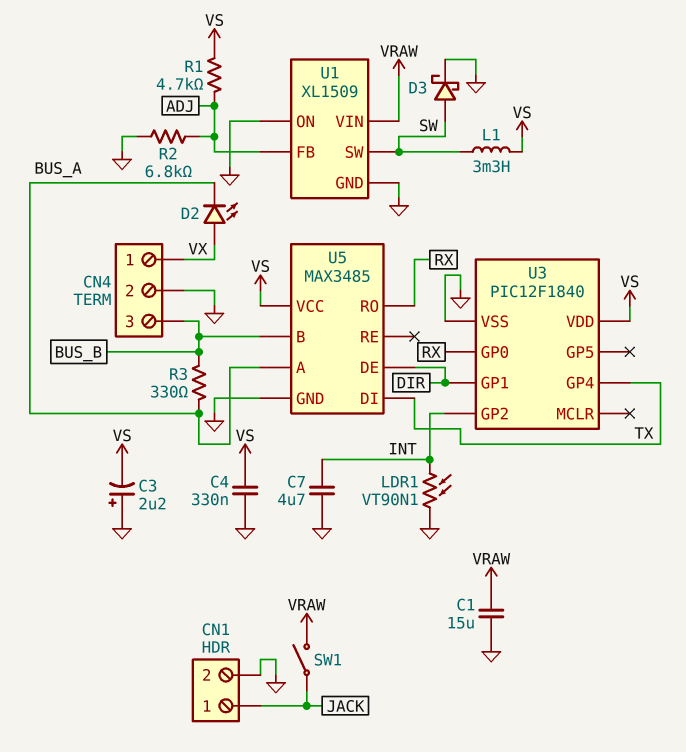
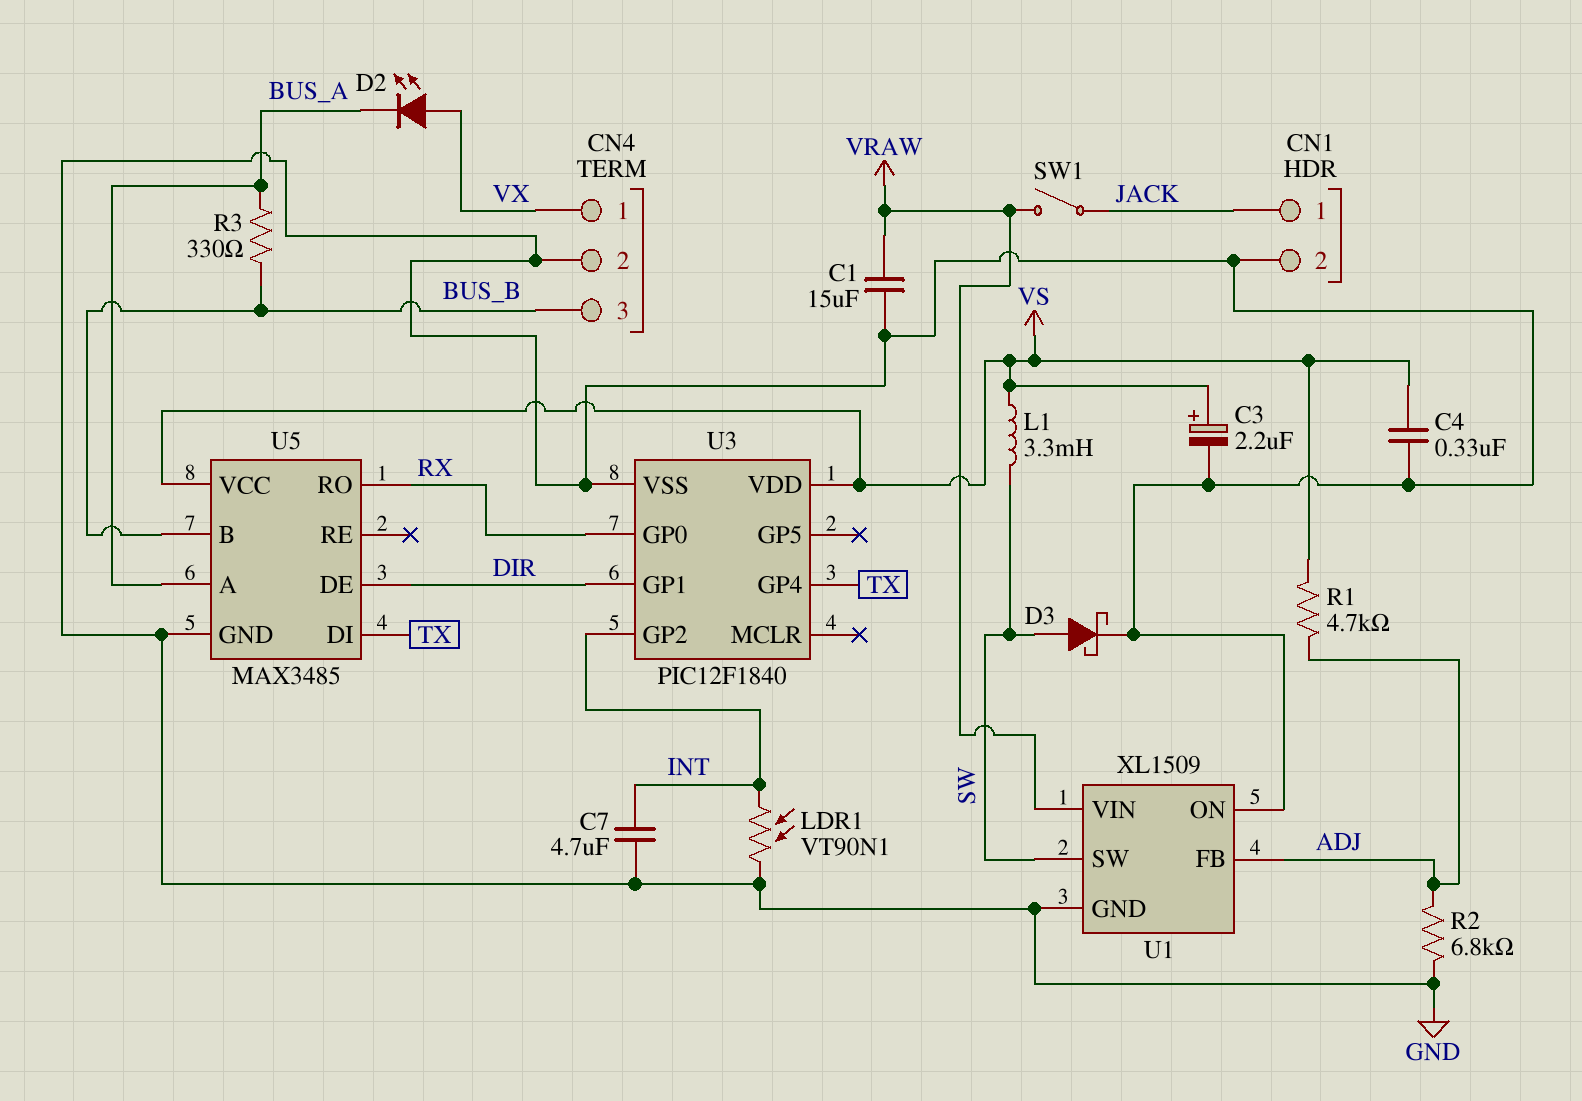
C3: 2.2uF (plus GND, minus VS) -> 2.2uF (plus VS, minus GND)

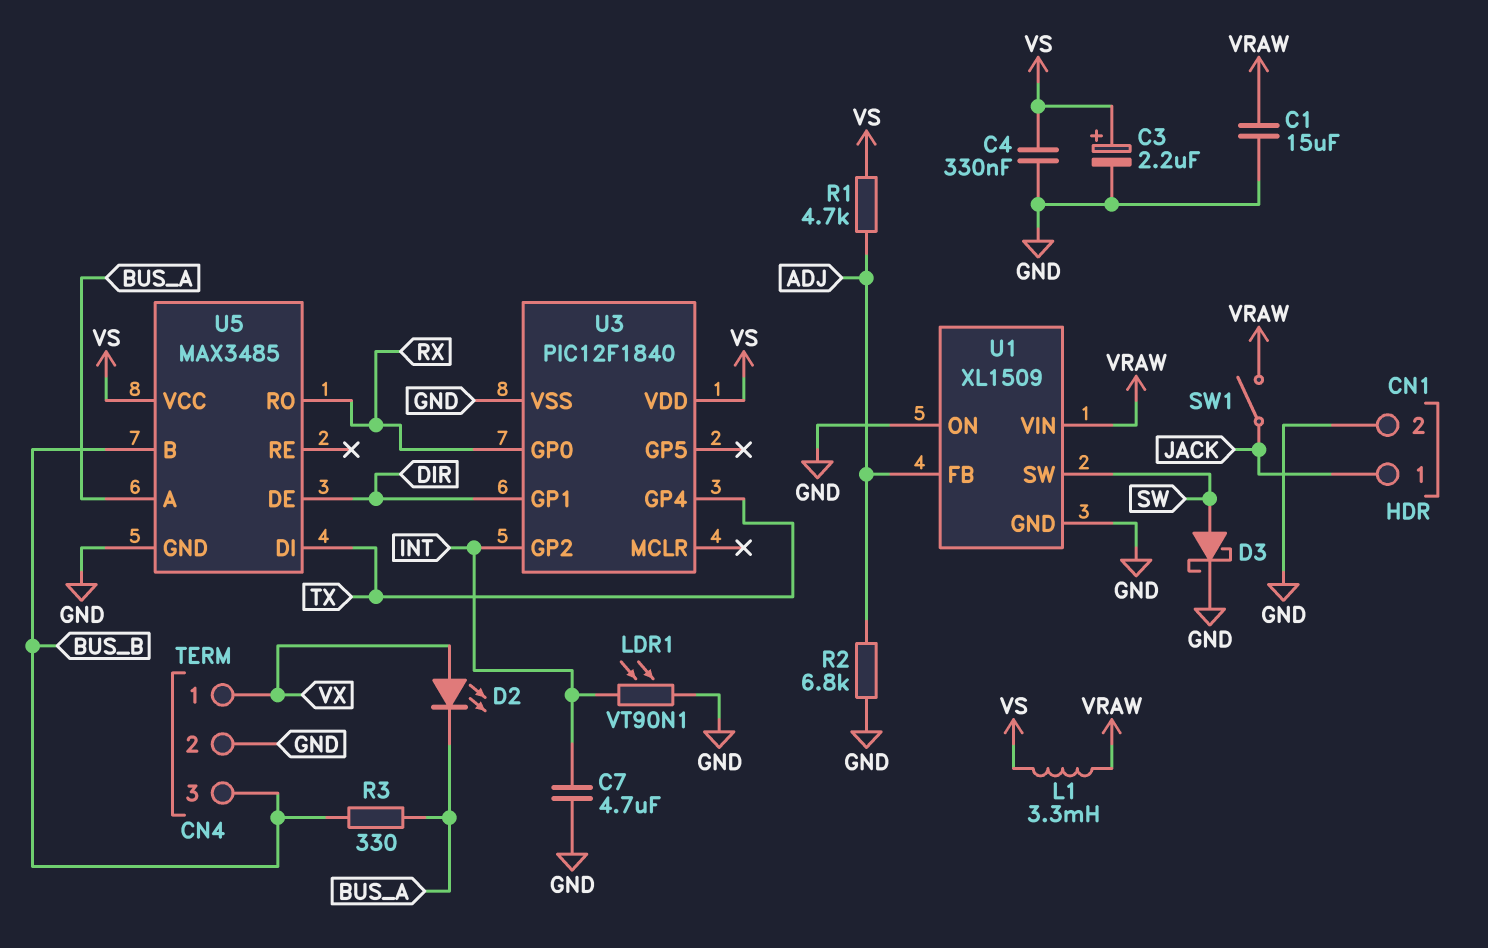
L1: 3.3mH (SW, VS) -> 3.3mH (VRAW, VS)

